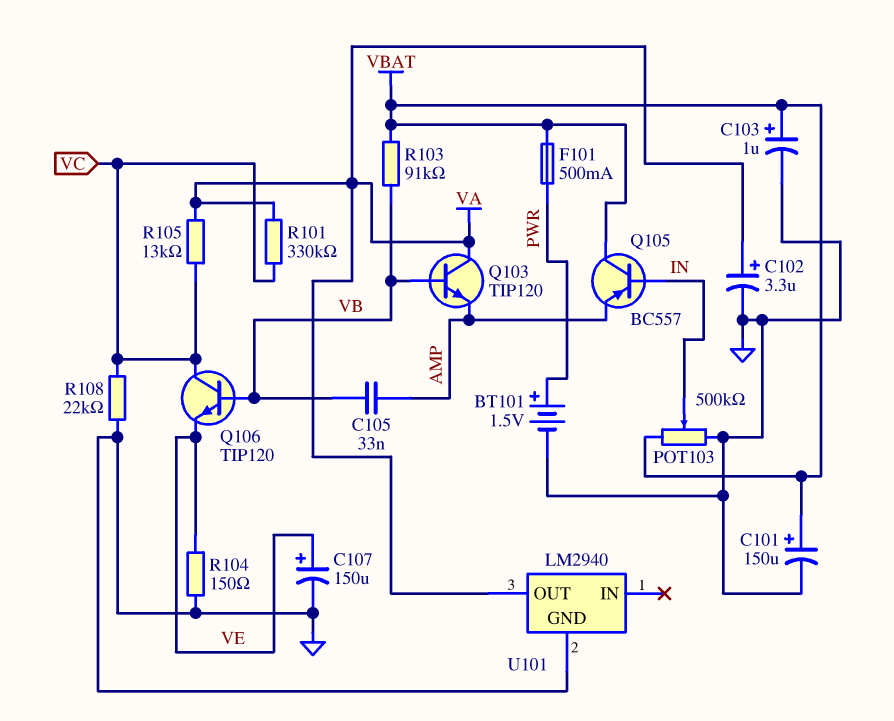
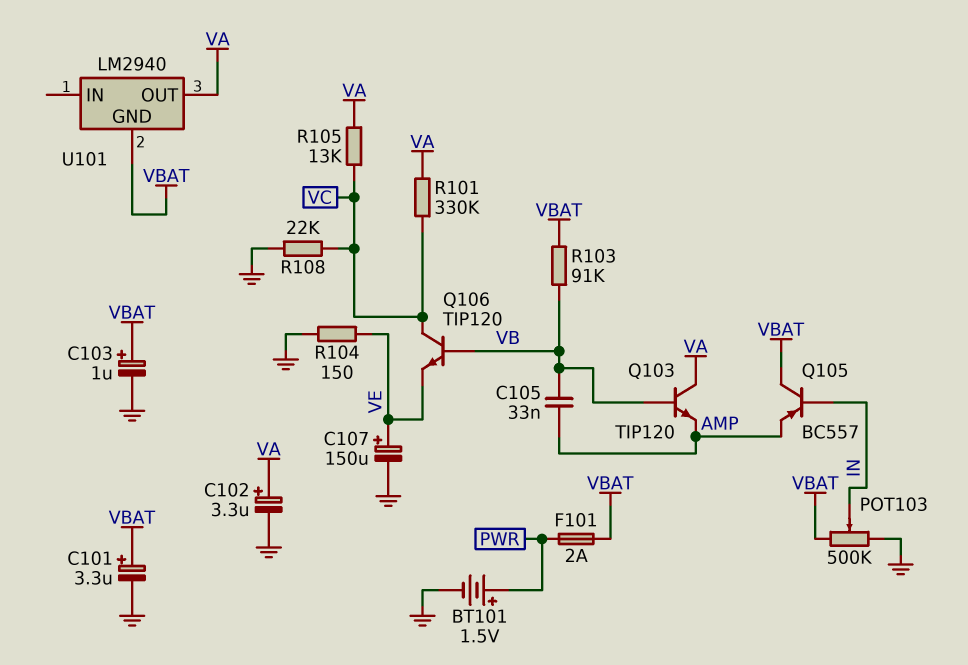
C101: 150uF (plus VBAT, minus GND) -> 3.3uF (plus VBAT, minus GND)
F101: 500mA (PWR, VBAT) -> 2A (PWR, VBAT)
U101 pin GND: GND -> VBAT

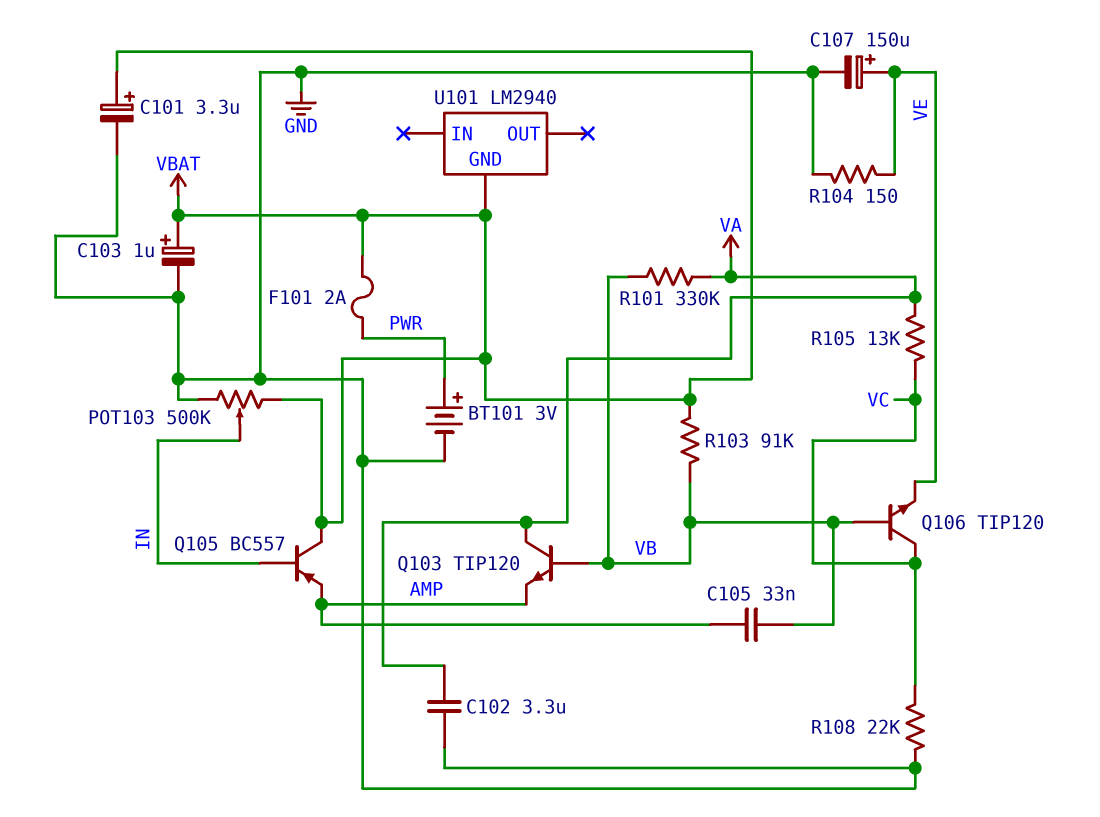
BT101: 1.5V (plus PWR, minus GND) -> 3V (plus PWR, minus GND)
C102: 3.3uF (plus VA, minus GND) -> 3.3uF (GND, VA)
R101: 330k (VA, VC) -> 330k (VA, VB)
U101 pin OUT: VA -> none

